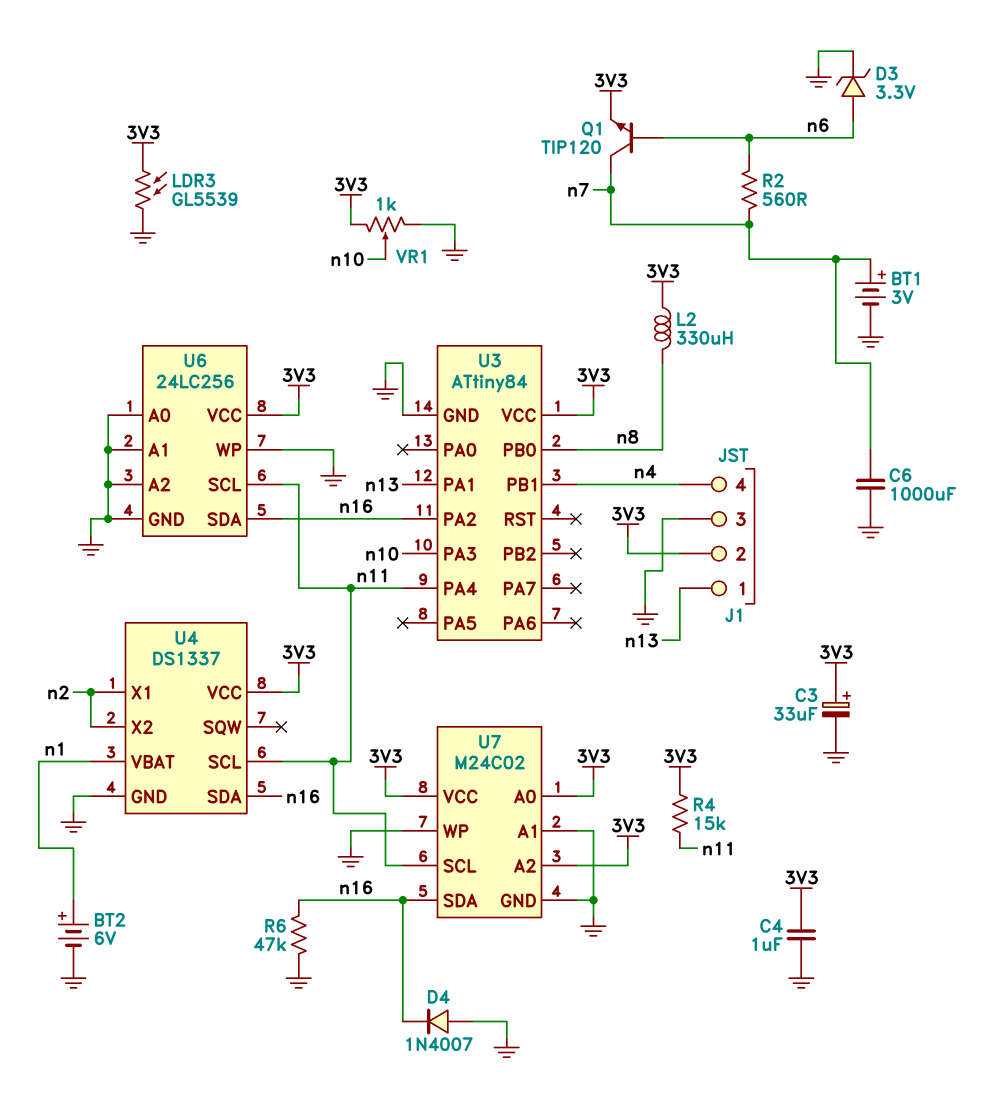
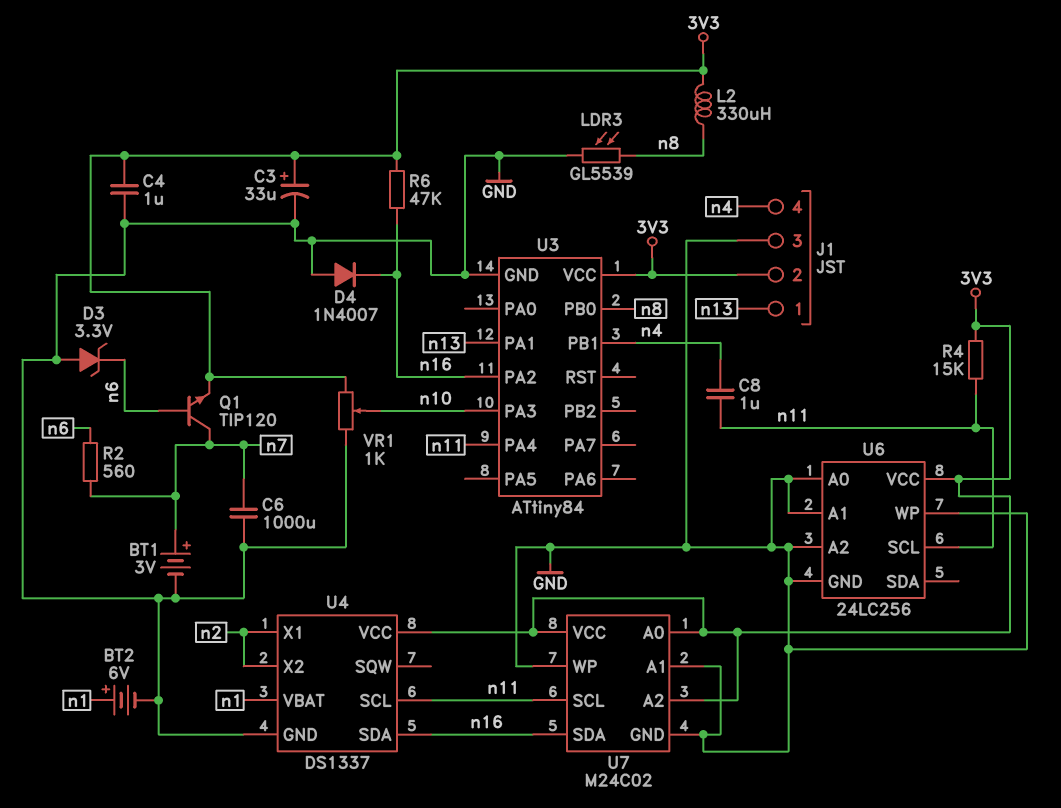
C8: none -> 1uF (n4, n11)
D3: zener 3.3V (A n6, K GND) -> zener 3.3V (A GND, K n6)
LDR3: GL5539 (3V3, GND) -> GL5539 (GND, n8)
R6: 47k (GND, n16) -> 47k (3V3, n16)
U6 pin SDA: n16 -> none

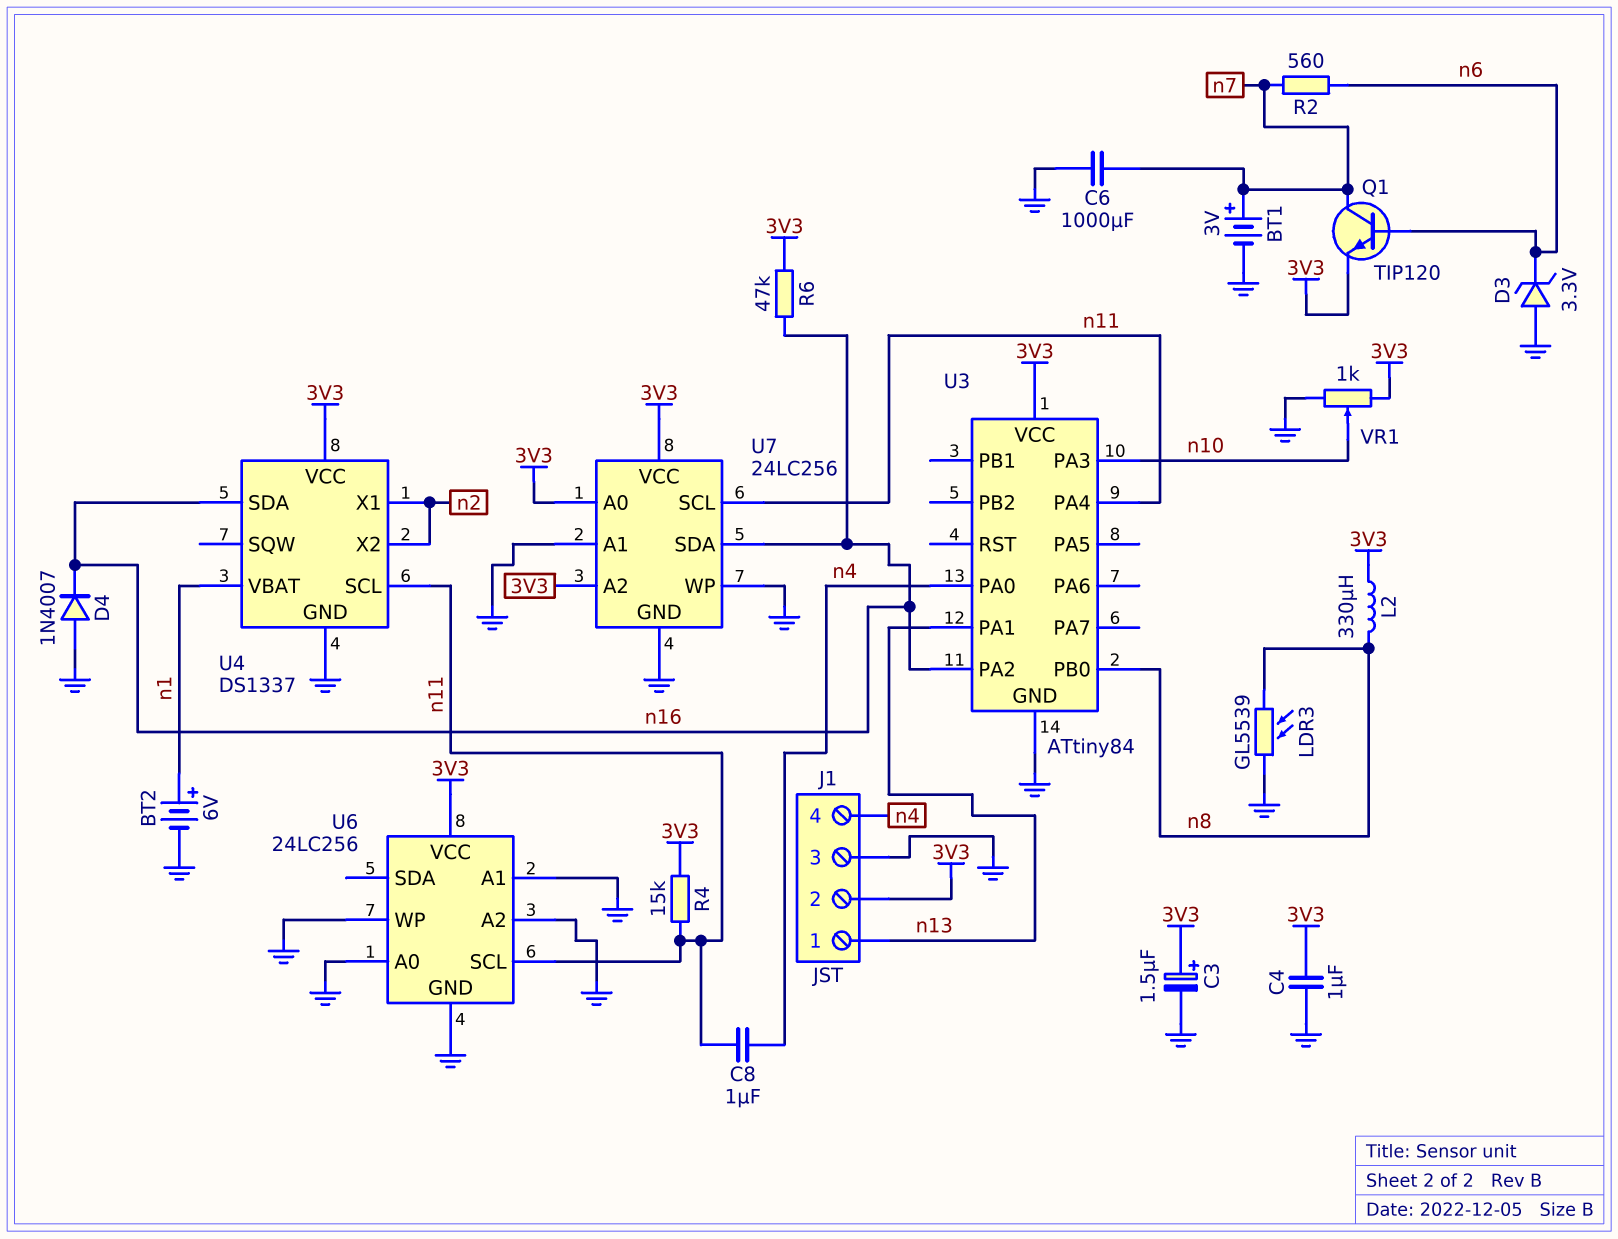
C3: 33uF (plus 3V3, minus GND) -> 1.5uF (plus 3V3, minus GND)
U3 pin PA0: none -> n4
U3 pin PB1: n4 -> none
U7: M24C02 -> 24LC256

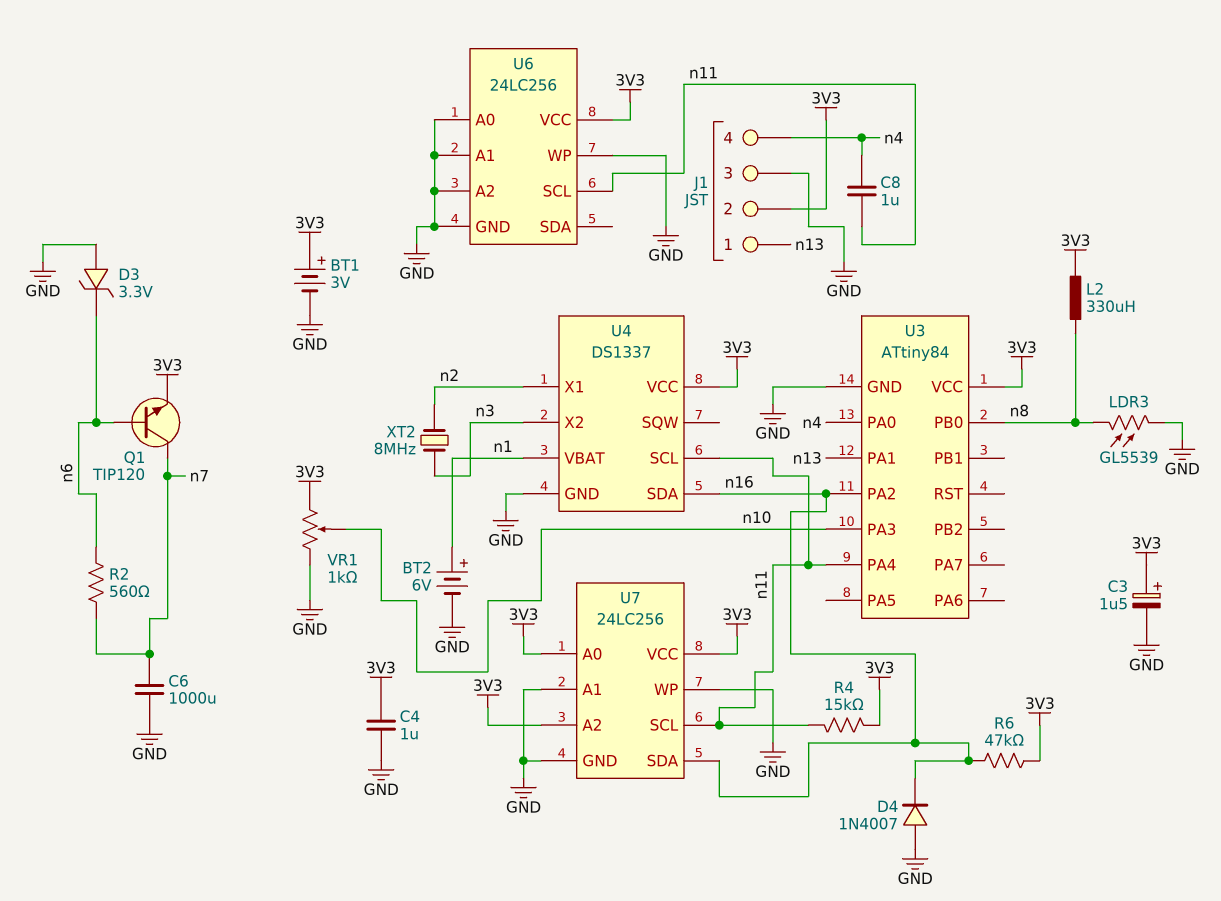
BT1: 3V (plus n7, minus GND) -> 3V (plus 3V3, minus GND)
U4 pin X2: n2 -> n3
XT2: none -> 8MHz (n2, n3)

